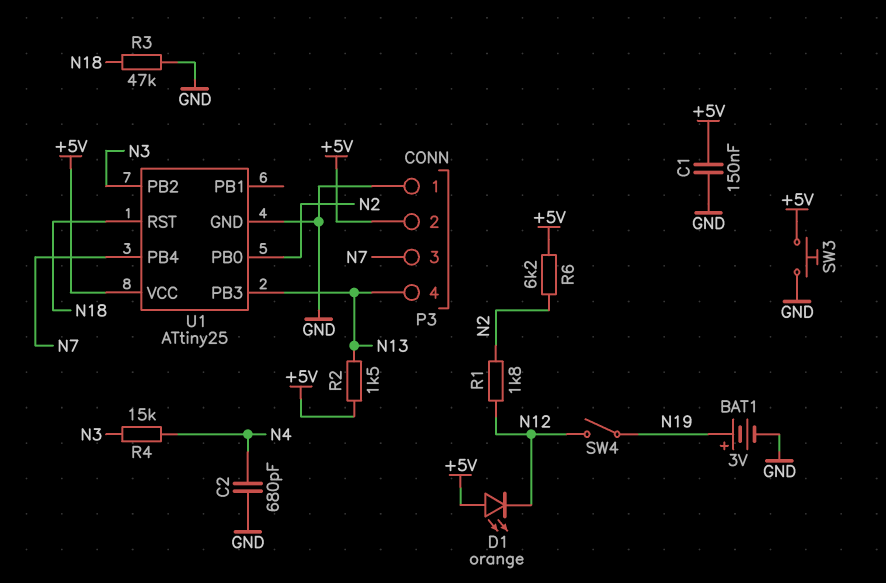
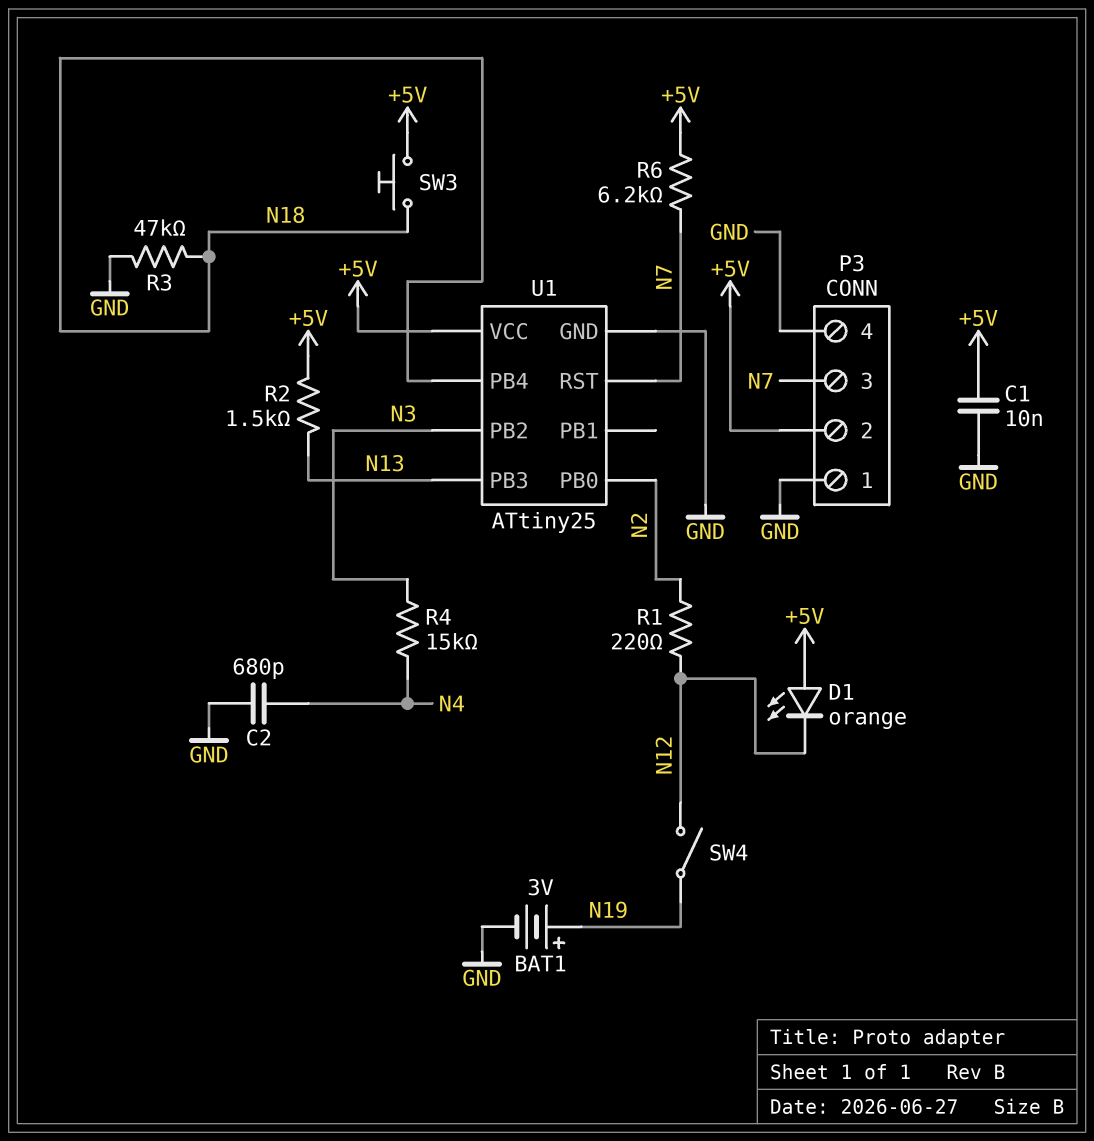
C1: 150nF (+5V, GND) -> 10nF (+5V, GND)
P3 pin 4: N13 -> GND
R1: 1.8k (N2, N12) -> 220 (N2, N12)
R6: 6.2k (+5V, N2) -> 6.2k (+5V, N7)
SW3: button (+5V, GND) -> button (+5V, N18)
U1 pin PB4: N7 -> N18
U1 pin RST: N18 -> N7

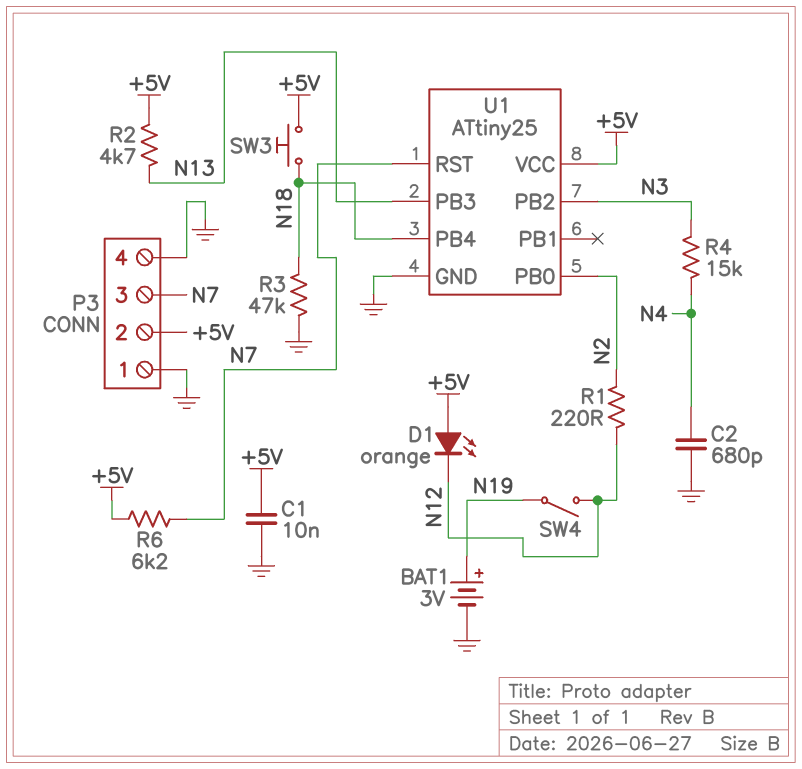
R2: 1.5k (+5V, N13) -> 4.7k (+5V, N13)

